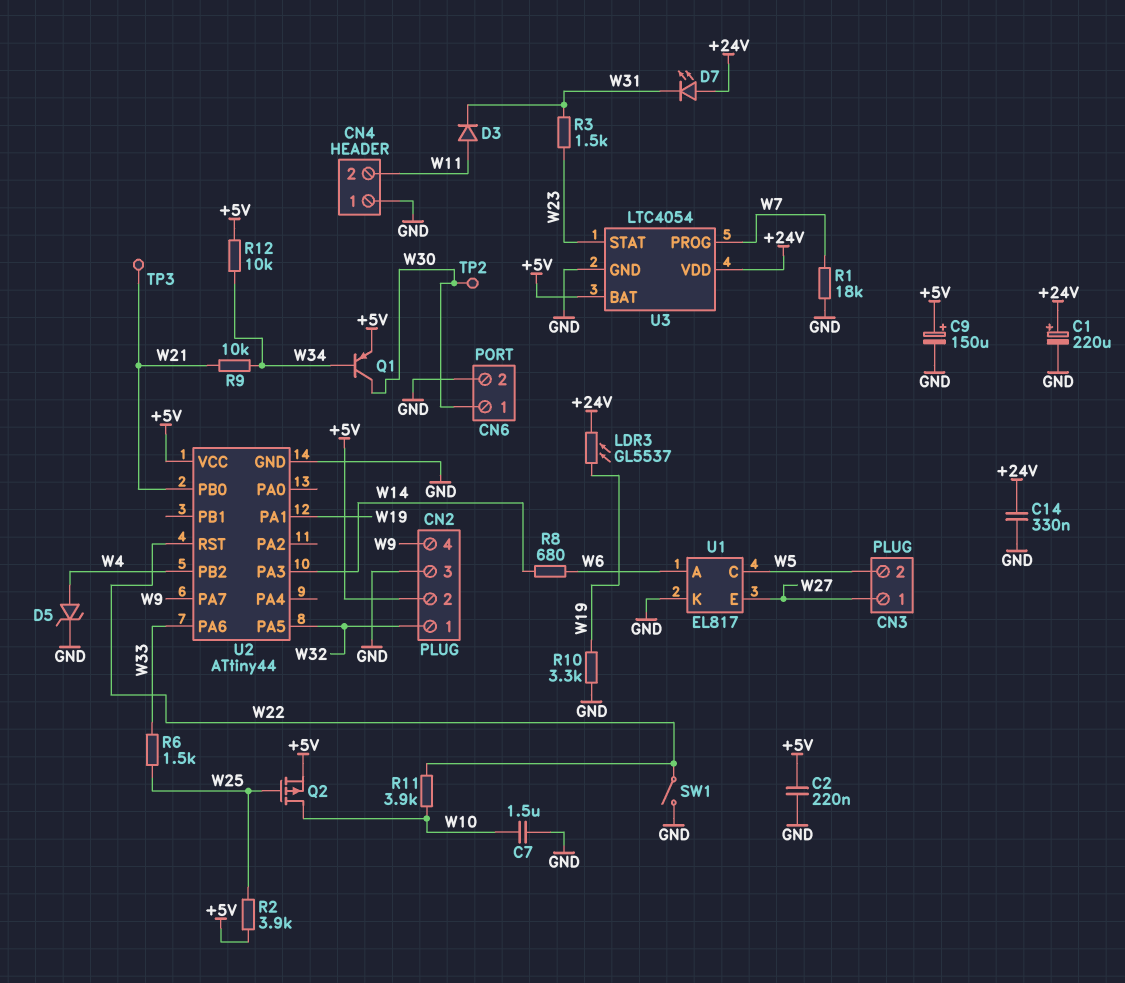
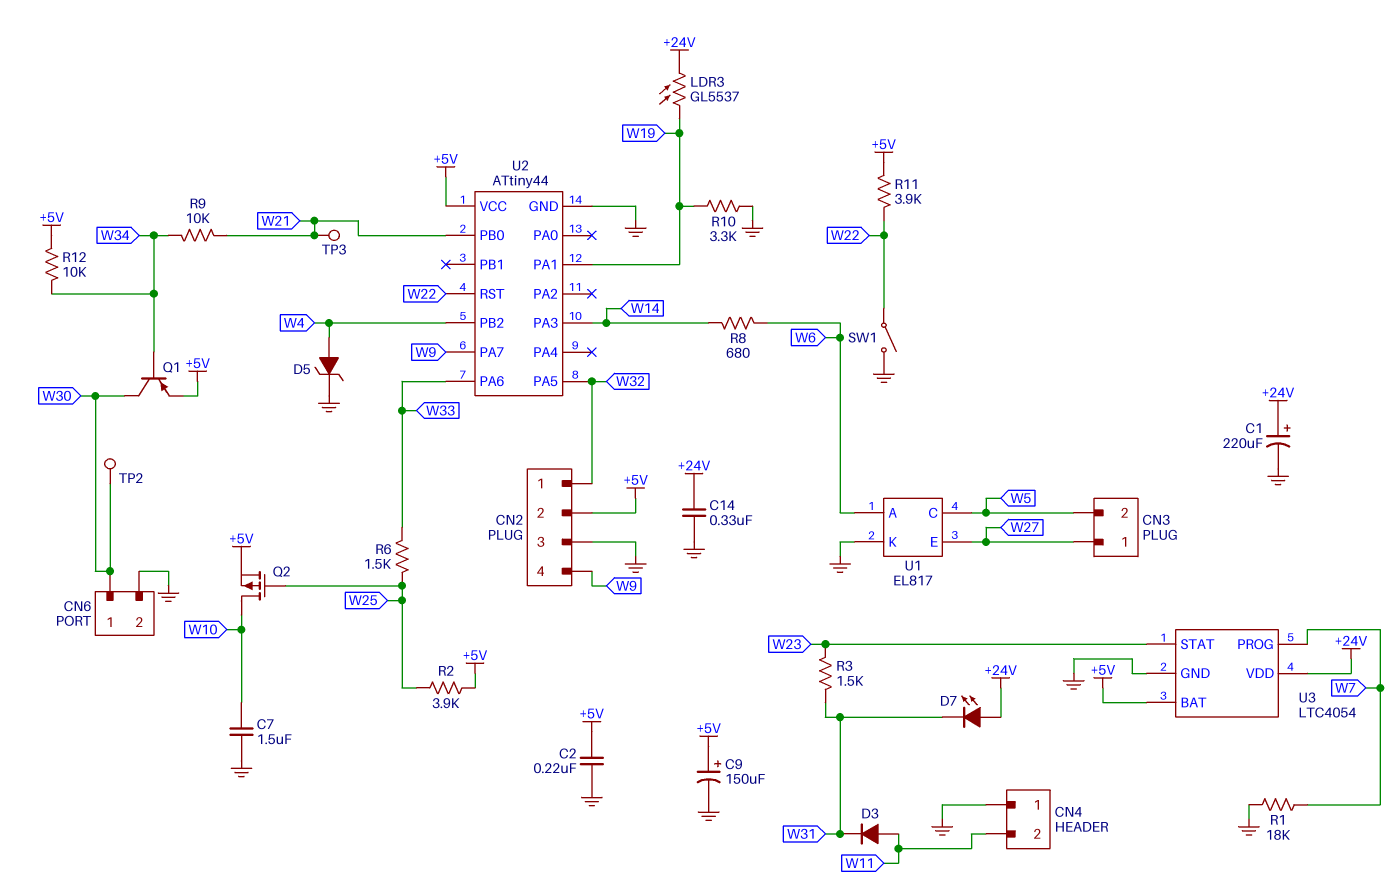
R11: 3.9k (W10, W22) -> 3.9k (+5V, W22)

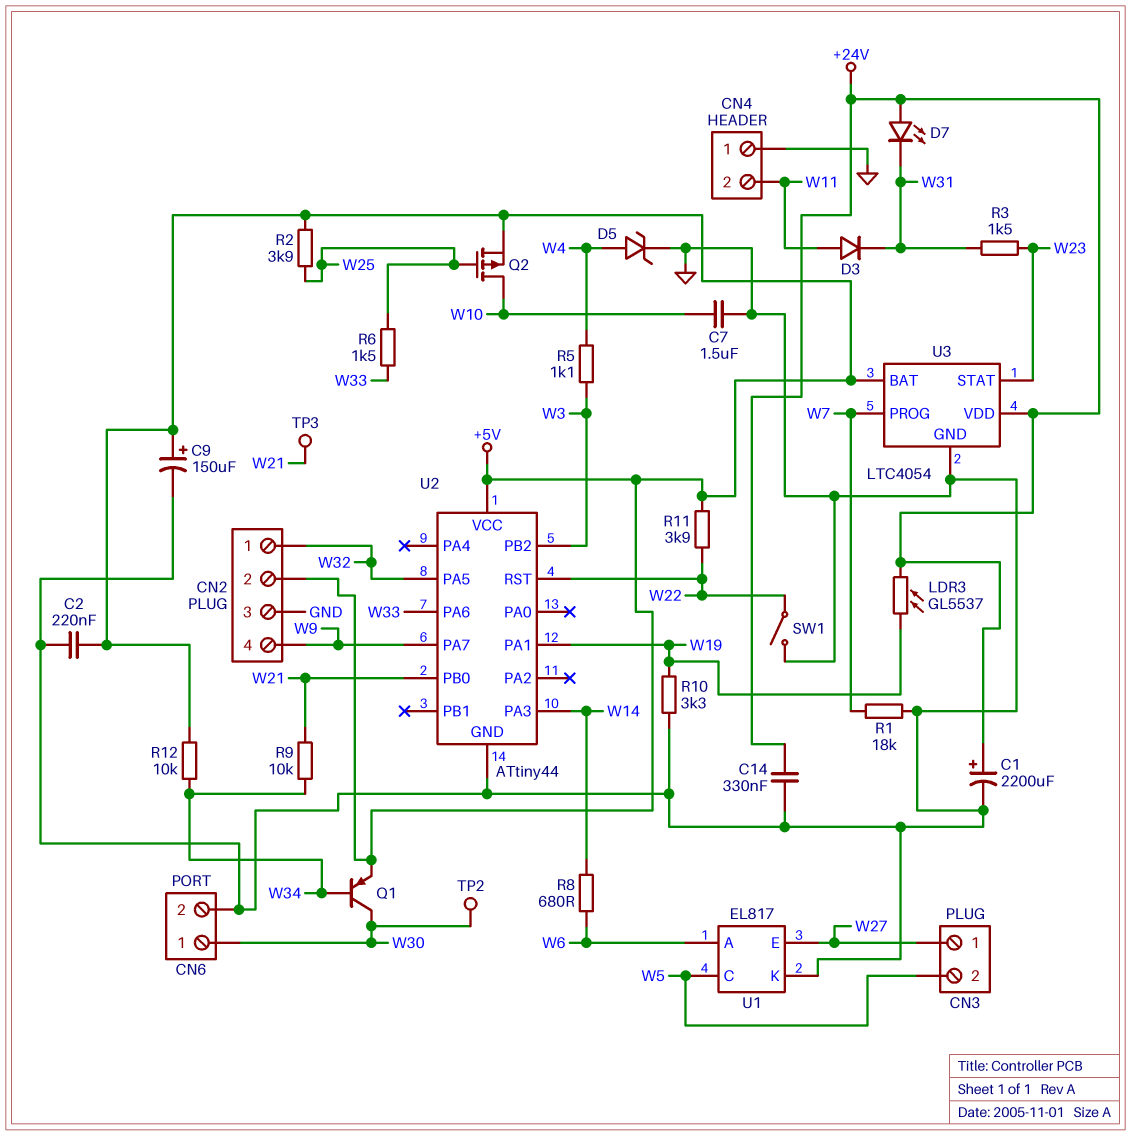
C1: 220uF (plus +24V, minus GND) -> 2200uF (plus +24V, minus GND)
R5: none -> 1.1k (W3, W4)
U2 pin PB2: W4 -> W3

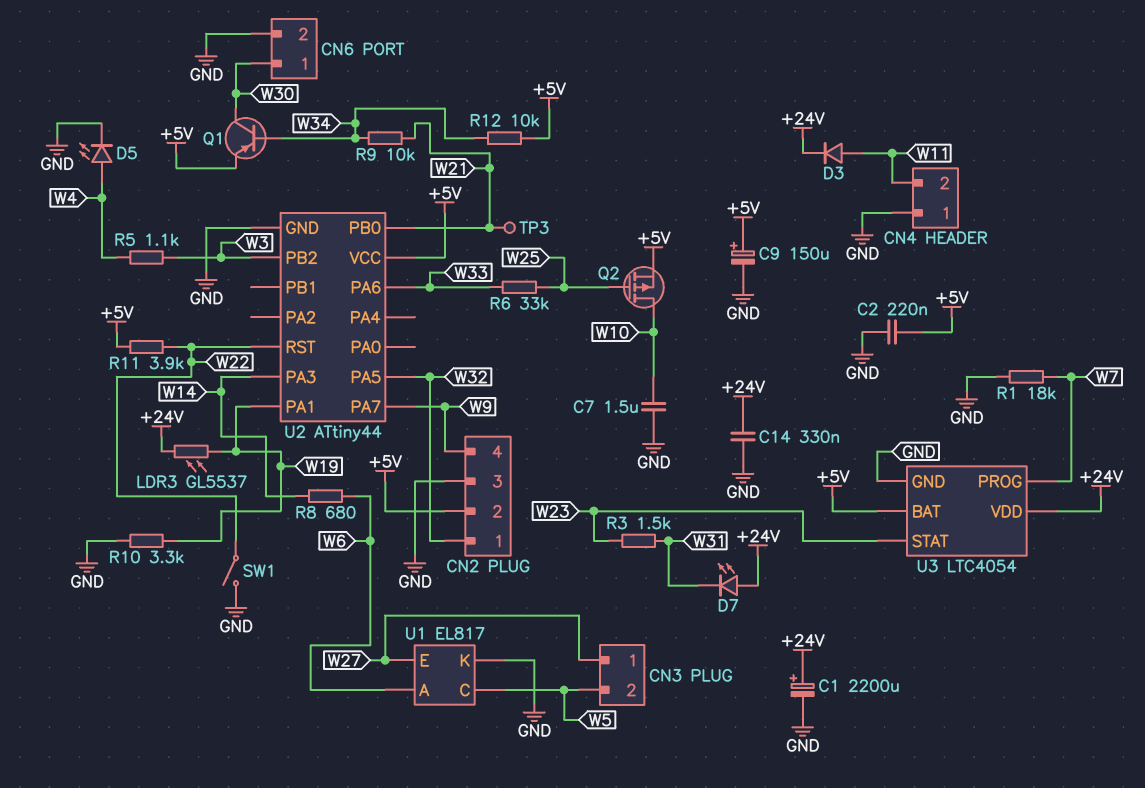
D3: diode (A W11, K W31) -> diode (A W11, K +24V)
D5: zener (A W4, K GND) -> LED (A W4, K GND)
R2: 3.9k (+5V, W25) -> none
R6: 1.5k (W25, W33) -> 33k (W25, W33)
TP2: test point (W30) -> none

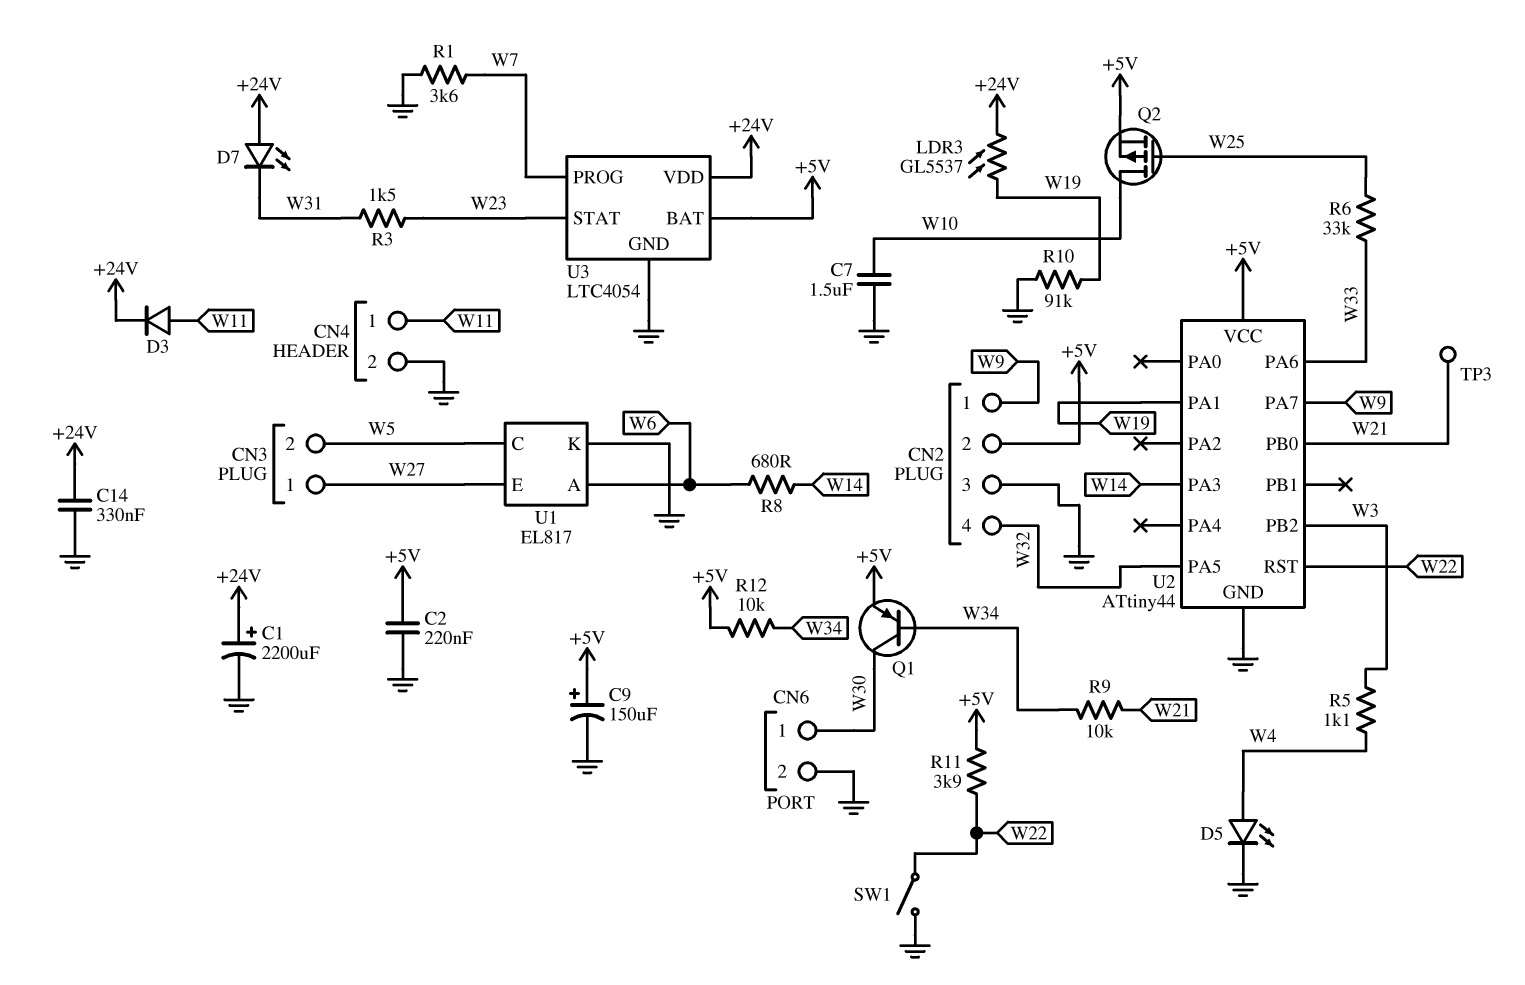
CN2 pin 1: W32 -> W9
CN2 pin 4: W9 -> W32
CN4 pin 1: GND -> W11
CN4 pin 2: W11 -> GND
R1: 18k (GND, W7) -> 3.6k (GND, W7)
R10: 3.3k (GND, W19) -> 91k (GND, W19)

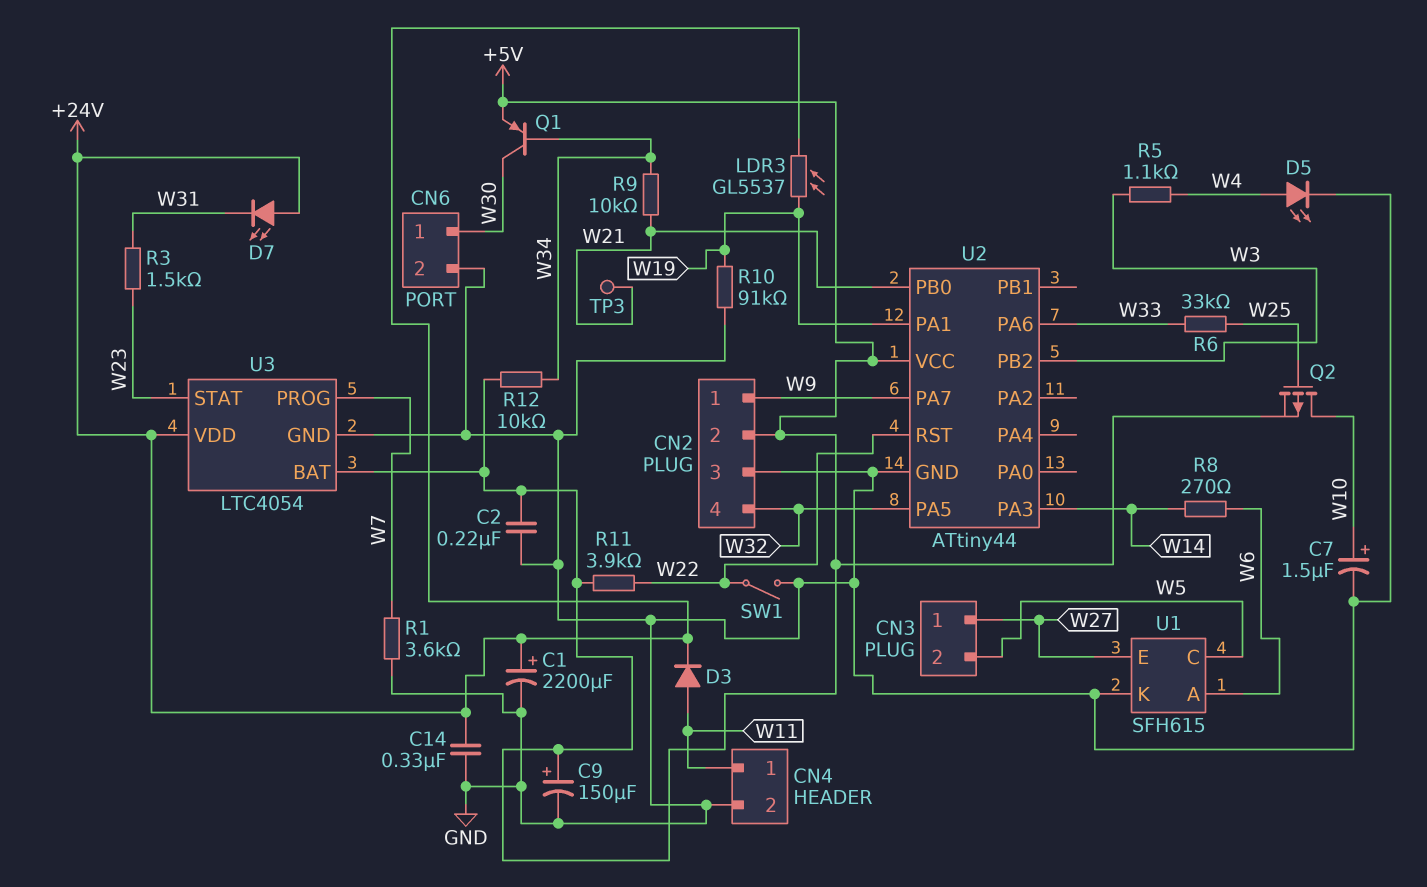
C7: 1.5uF (GND, W10) -> 1.5uF (plus W10, minus GND)
R8: 680 (W6, W14) -> 270 (W6, W14)
U1: EL817 -> SFH615

